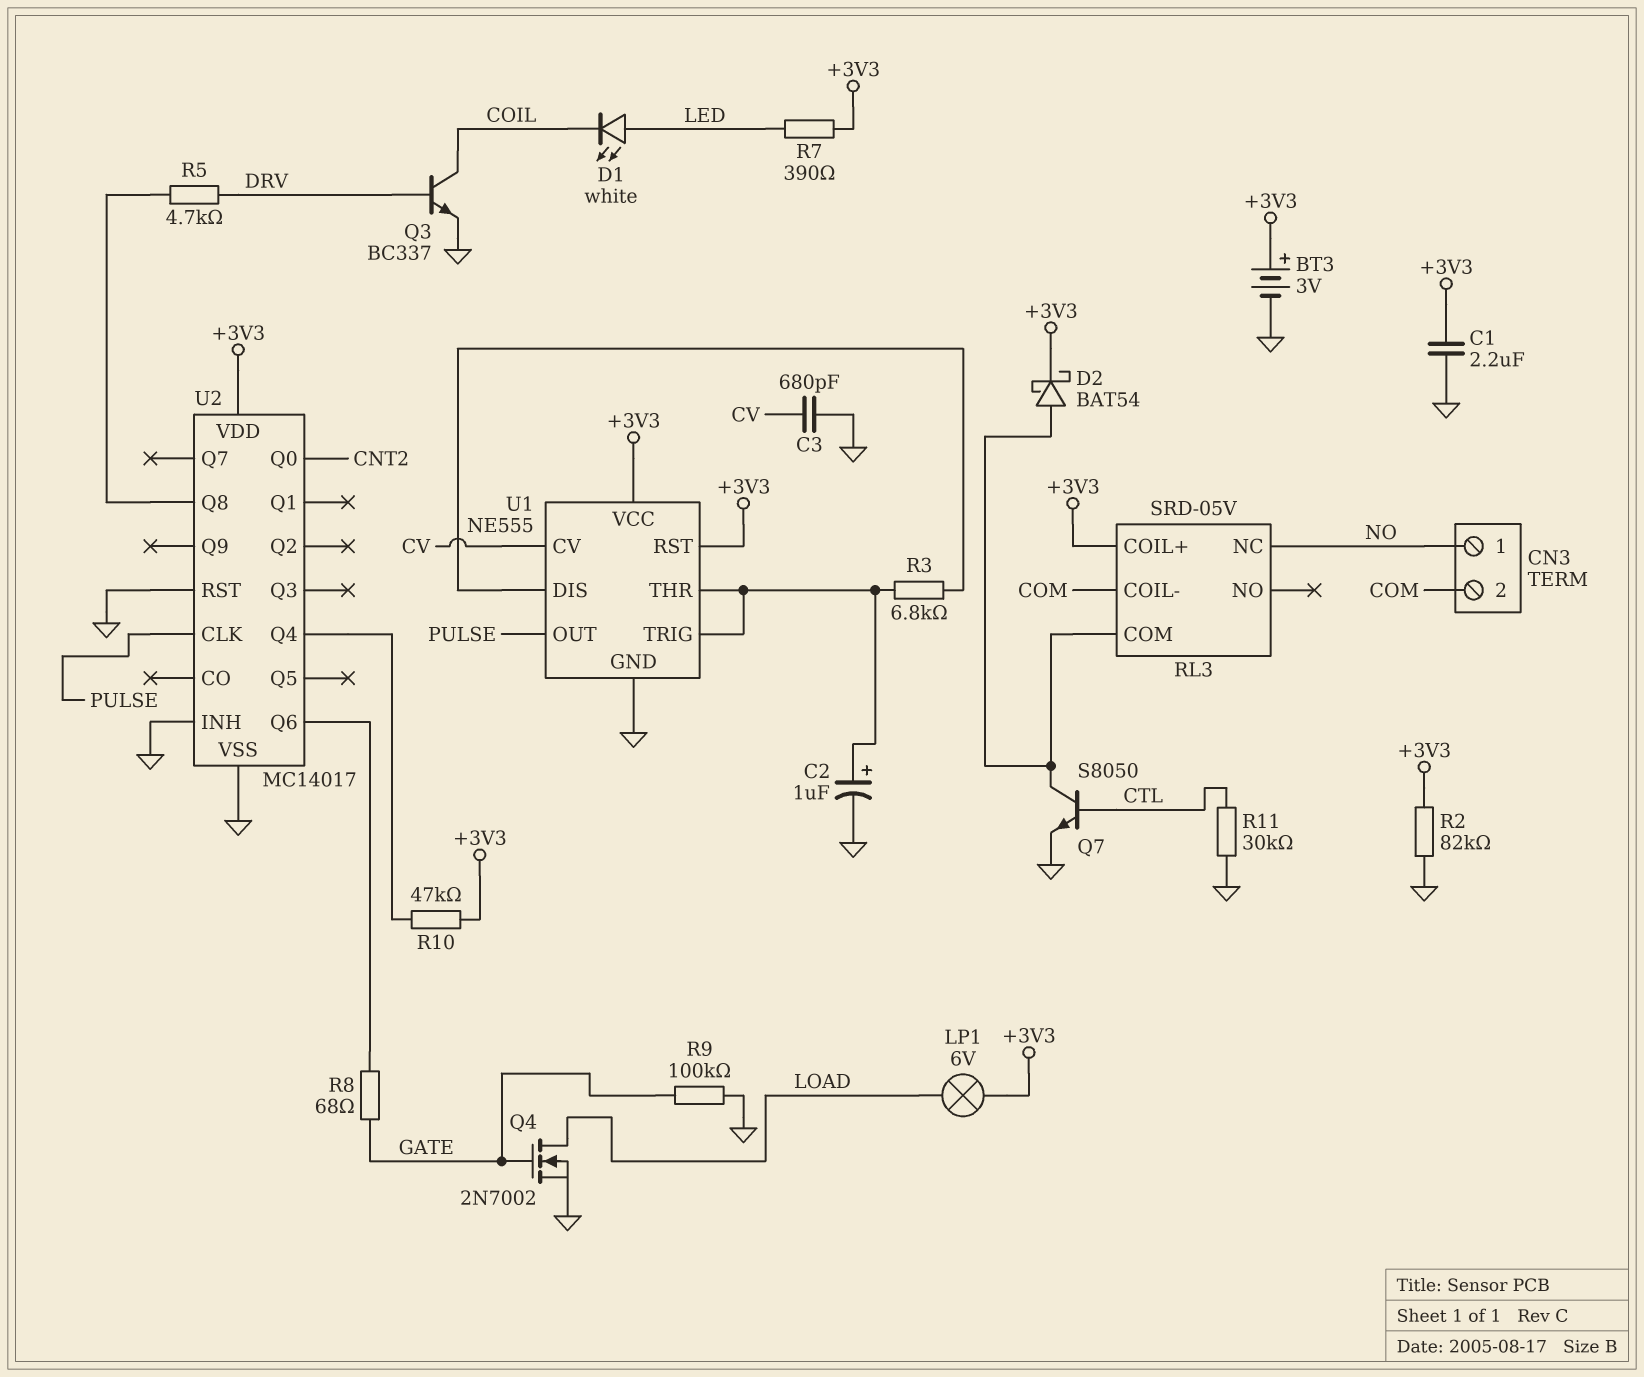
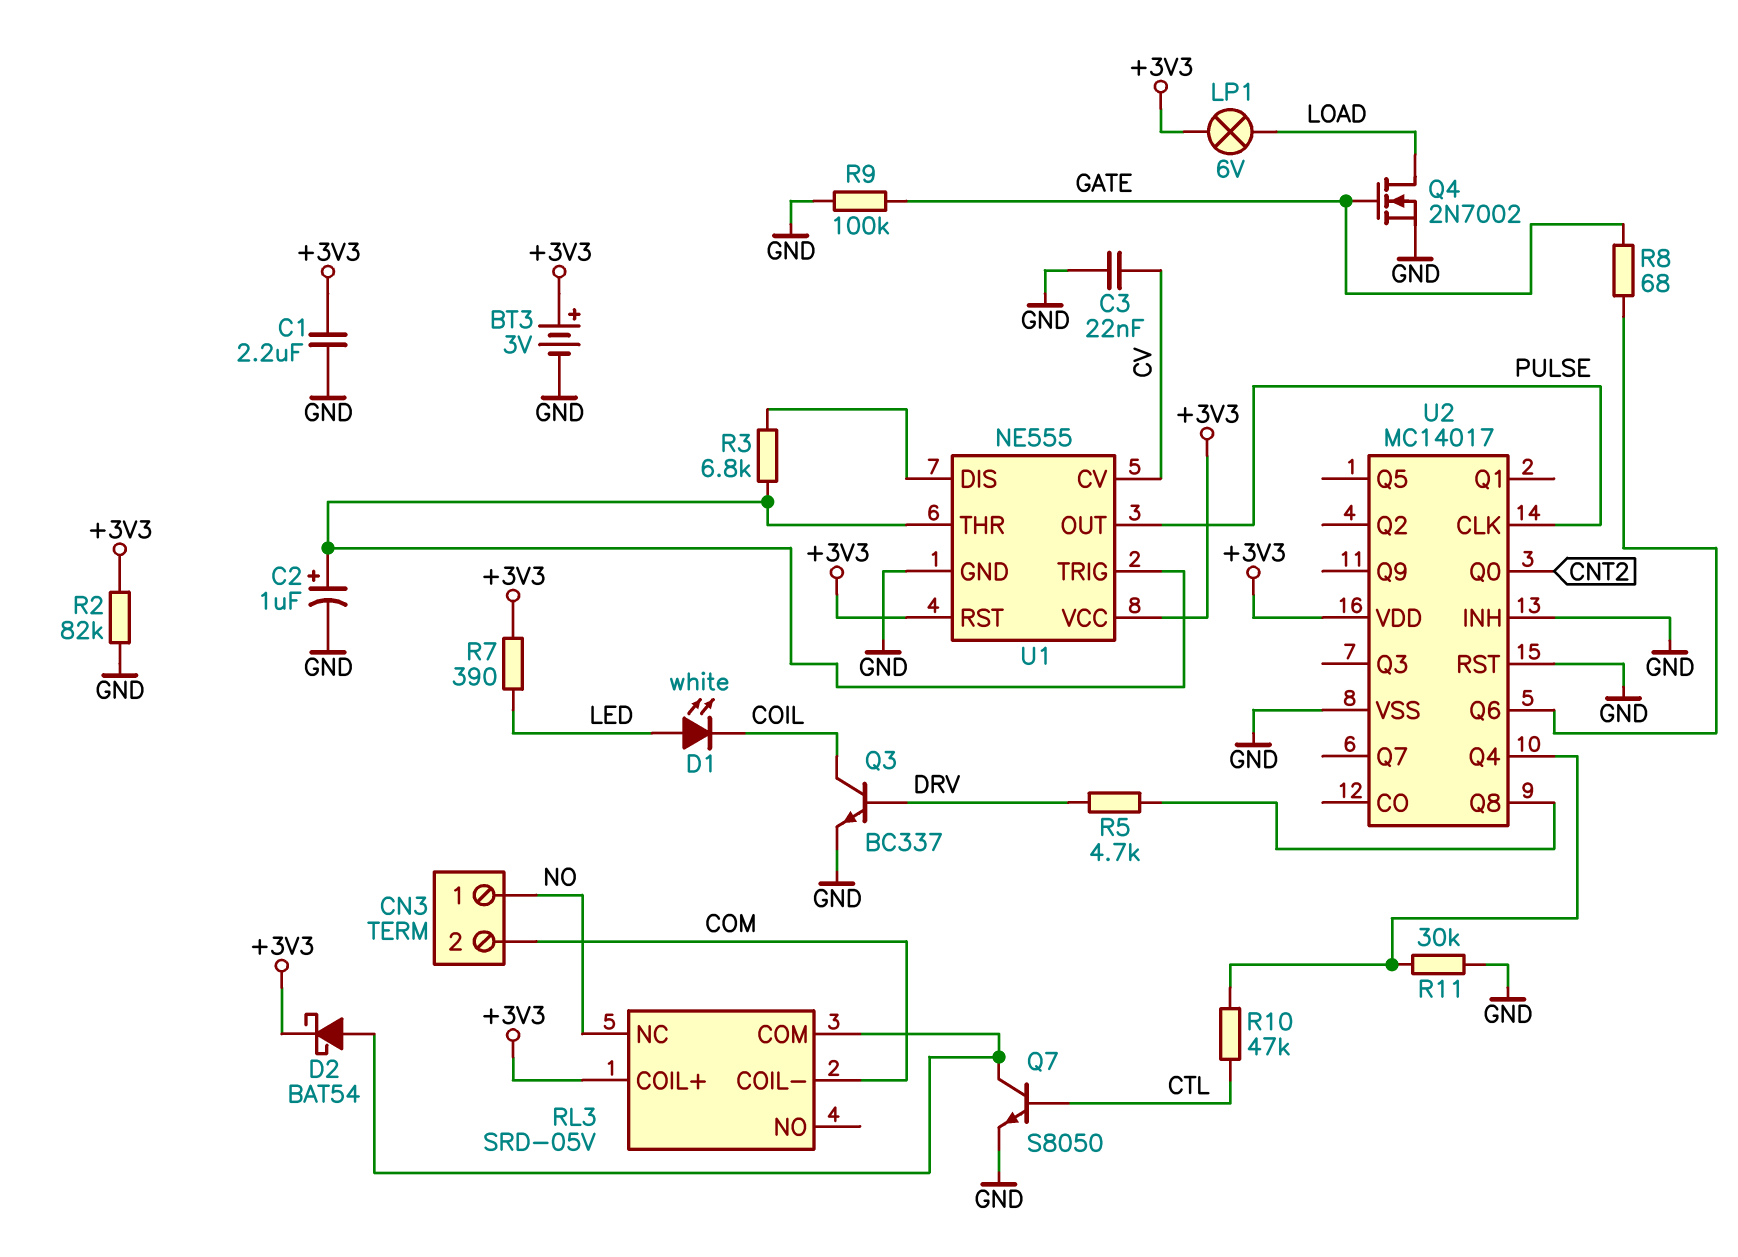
C3: 680pF (CV, GND) -> 22nF (CV, GND)
R10: 47k (+3V3, U2/Q4) -> 47k (CTL, U2/Q4)
R11: 30k (CTL, GND) -> 30k (GND, U2/Q4)

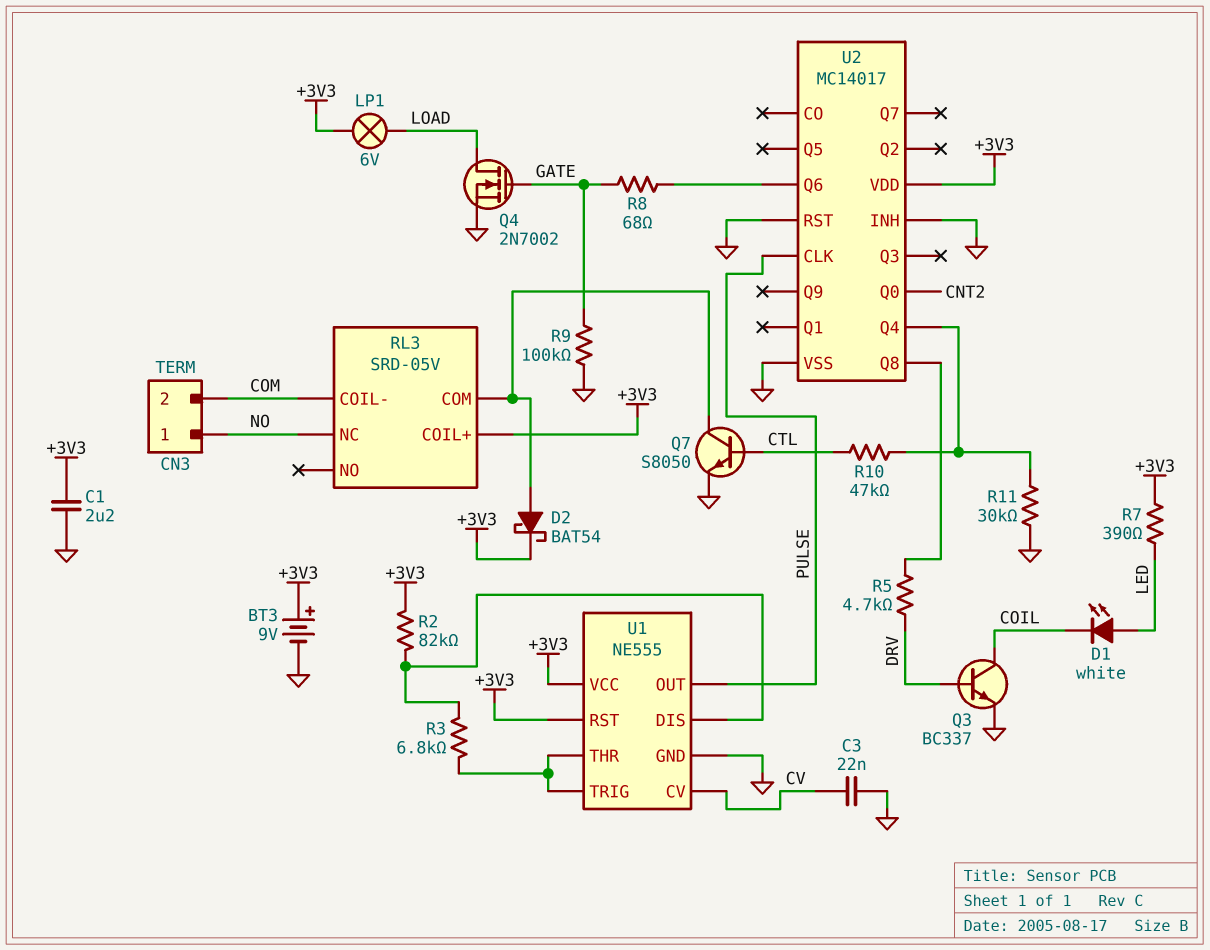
BT3: 3V (plus +3V3, minus GND) -> 9V (plus +3V3, minus GND)
C2: 1uF (plus U1/THR, minus GND) -> none
R2: 82k (+3V3, GND) -> 82k (+3V3, U1/DIS)

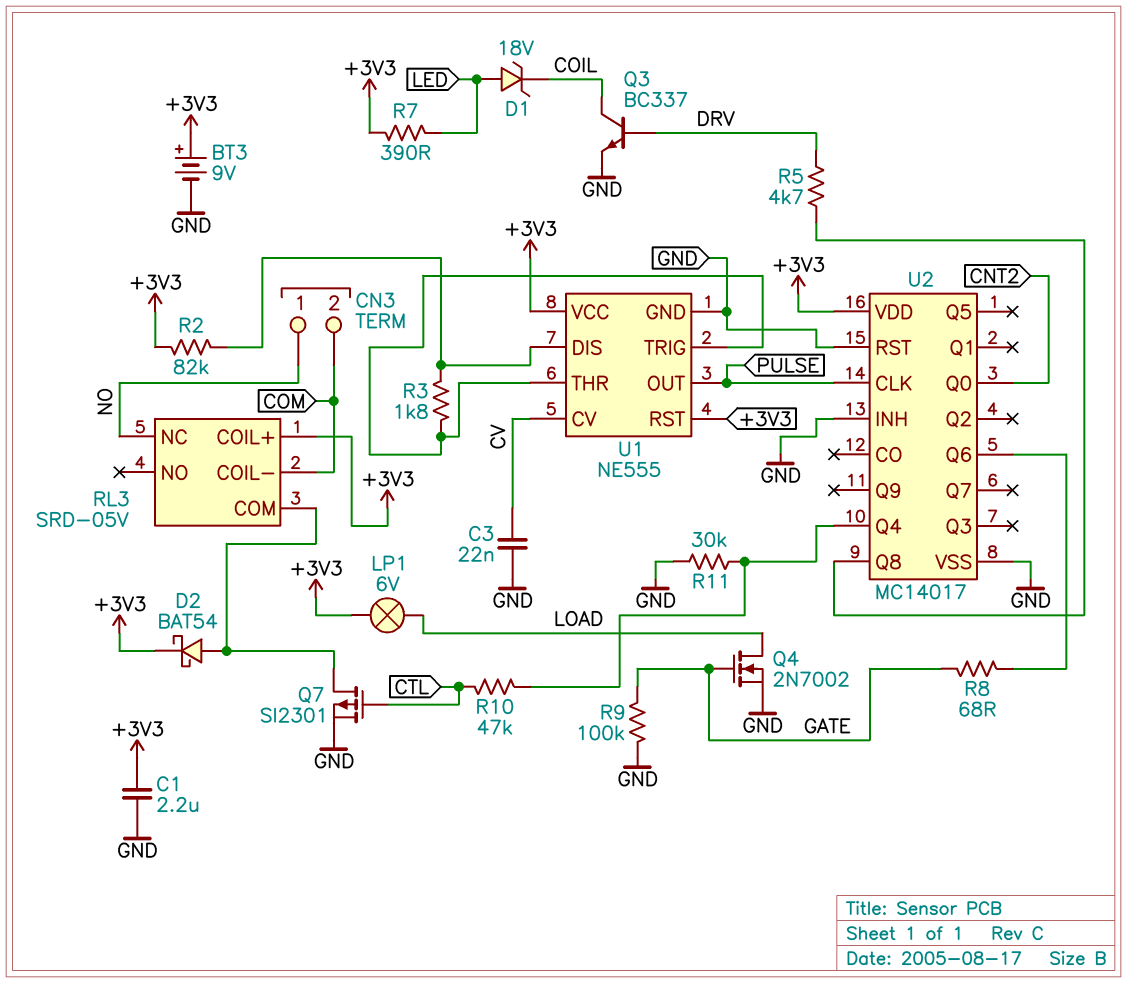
D1: LED white (A LED, K COIL) -> zener 18V (A LED, K COIL)
Q7: NPN S8050 (B CTL, C RL3/COM, E GND) -> PMOS SI2301 (G CTL, D RL3/COM, S GND)
R3: 6.8k (U1/DIS, U1/THR) -> 1.8k (U1/DIS, U1/THR)

